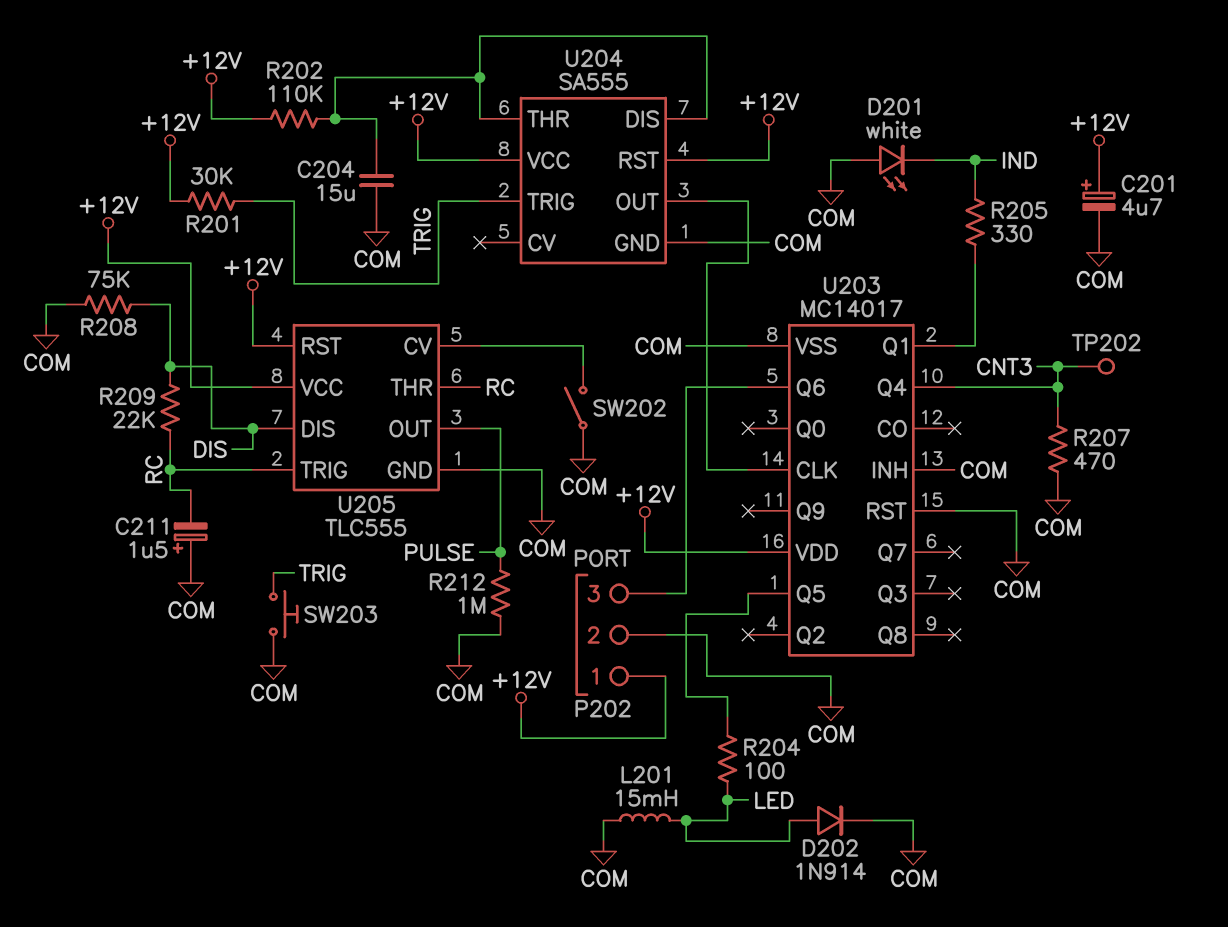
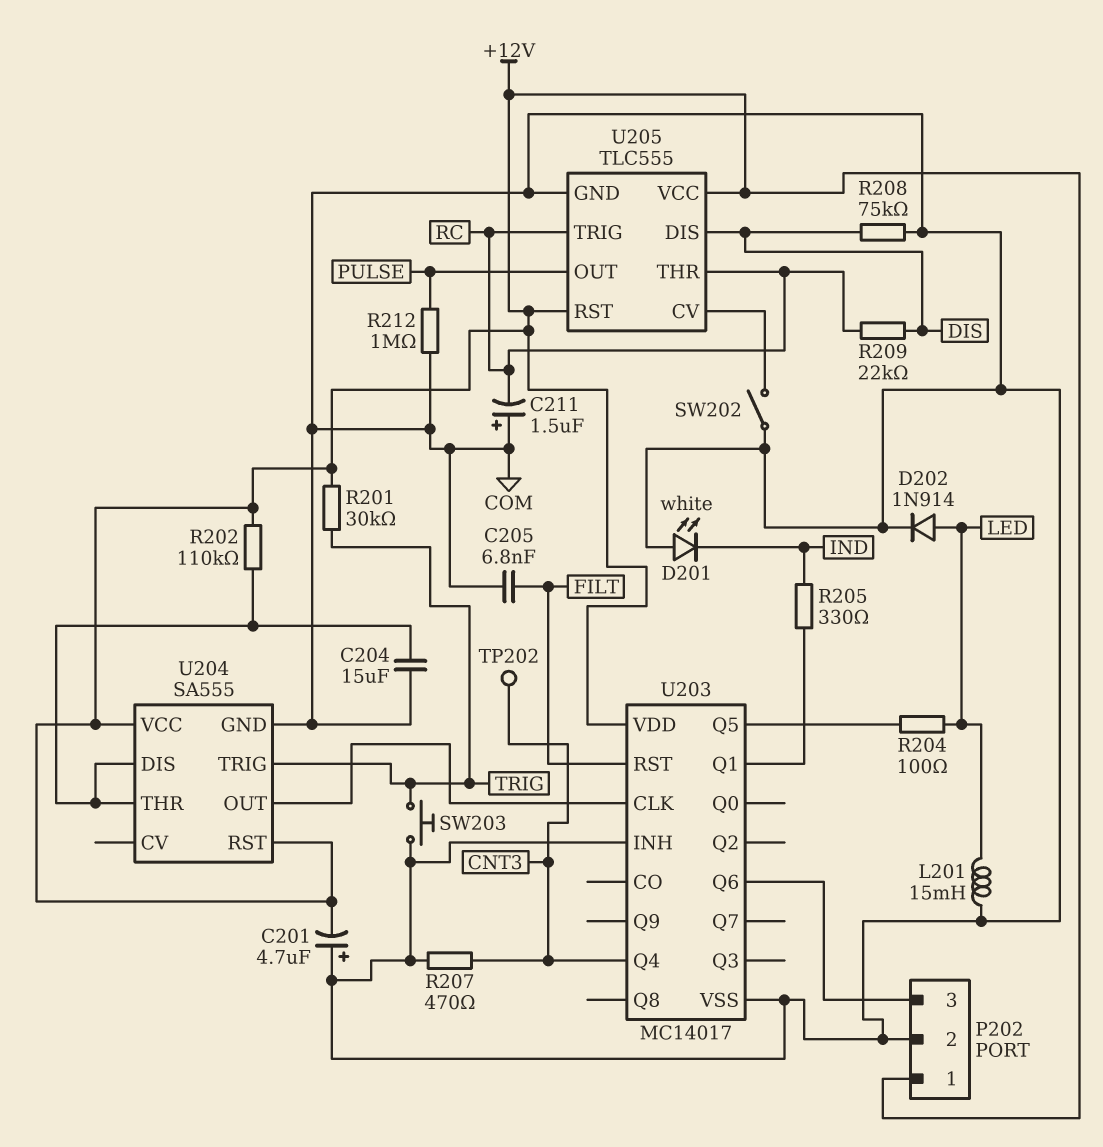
C201: 4.7uF (plus +12V, minus COM) -> 4.7uF (plus COM, minus +12V)
C205: none -> 6.8nF (COM, FILT)
U203 pin RST: COM -> FILT

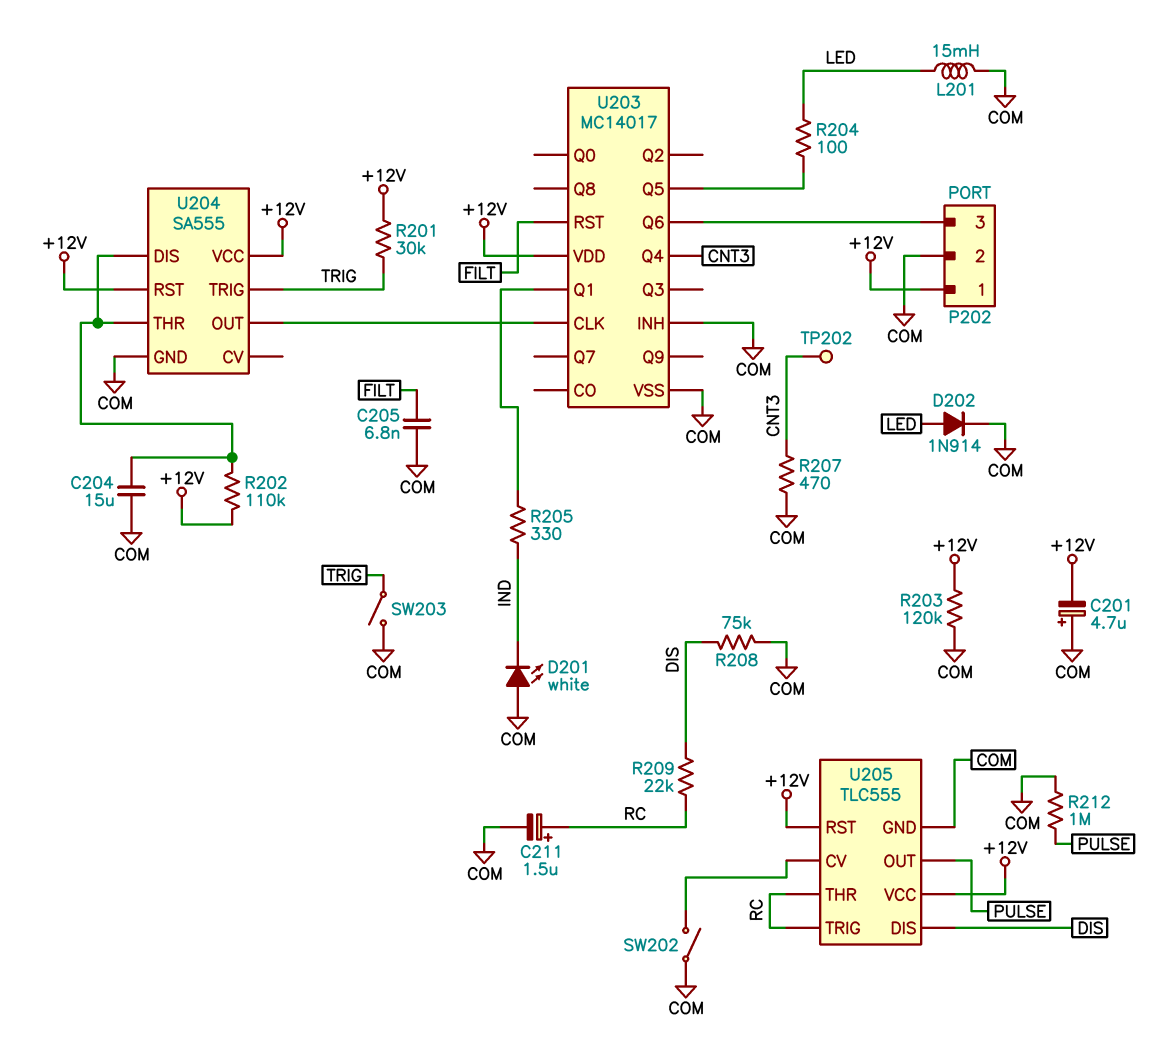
C211: 1.5uF (plus COM, minus RC) -> 1.5uF (plus RC, minus COM)
R203: none -> 120k (+12V, COM)
SW203: button (COM, TRIG) -> switch (COM, TRIG)

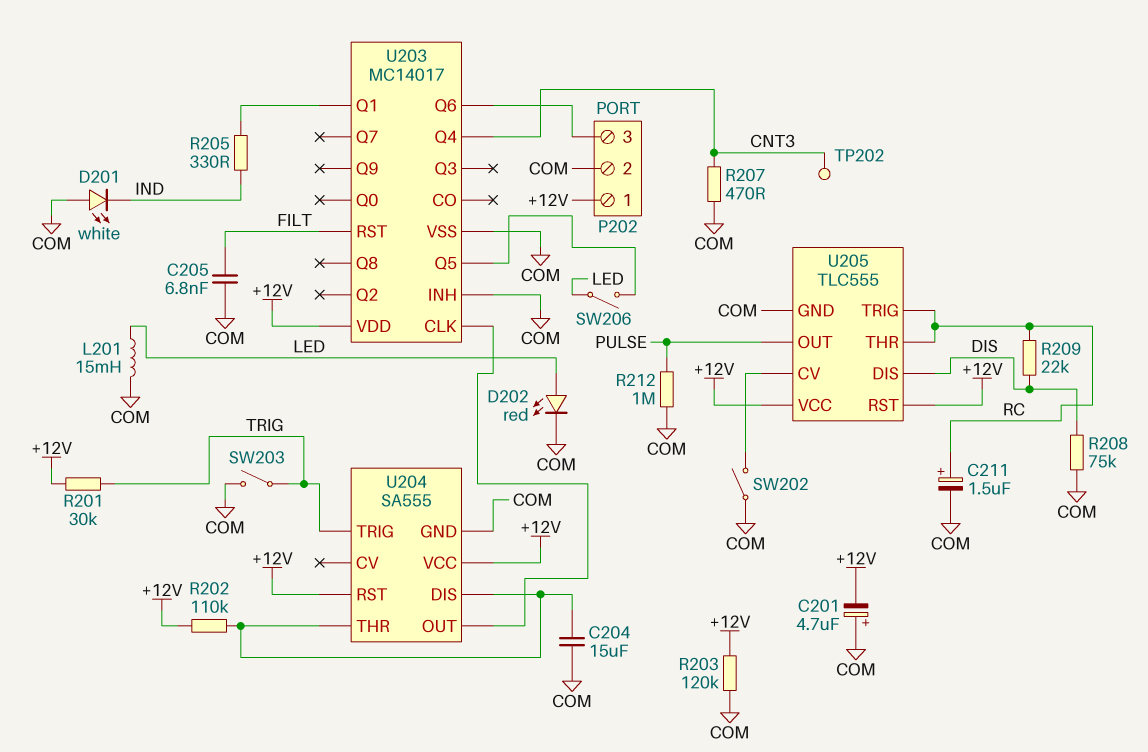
D202: diode 1N914 (A LED, K COM) -> LED red (A LED, K COM)
R204: 100 (LED, U203/Q5) -> none
SW206: none -> switch (LED, U203/Q5)

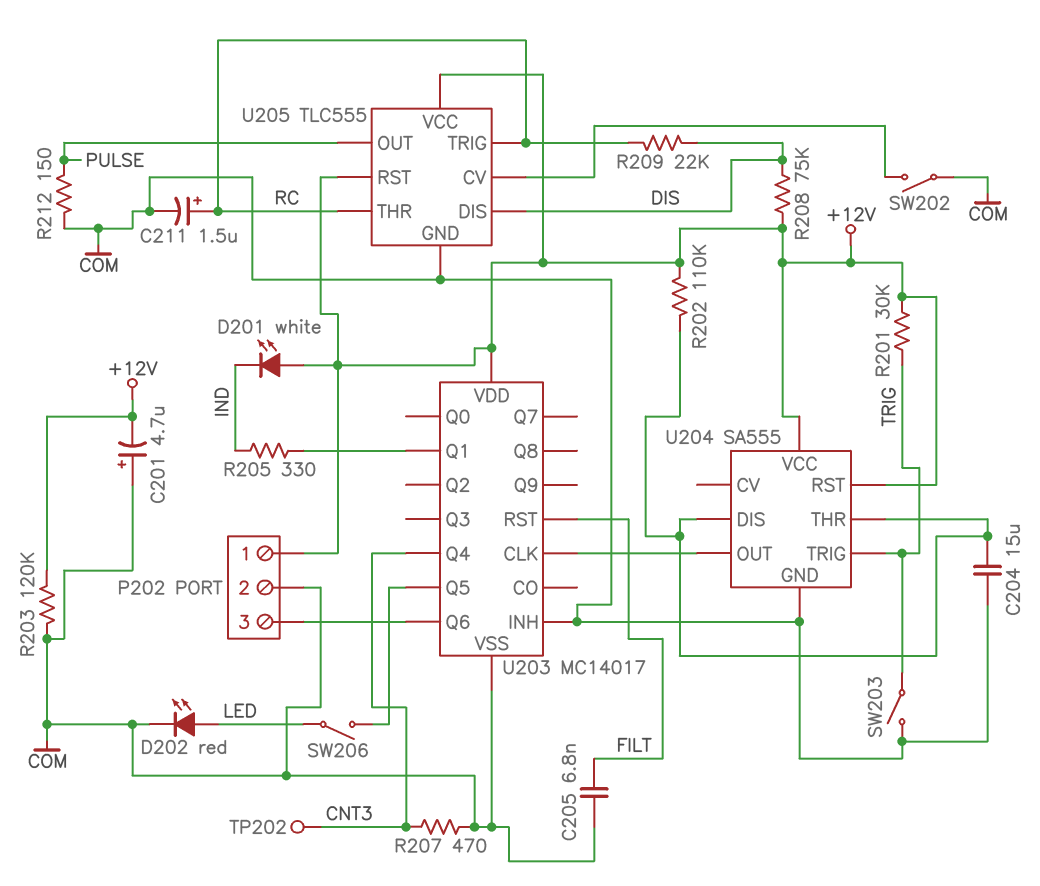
D201: LED white (A COM, K IND) -> LED white (A +12V, K IND)
L201: 15mH (COM, LED) -> none
R208: 75k (COM, DIS) -> 75k (+12V, DIS)
R212: 1M (COM, PULSE) -> 150 (COM, PULSE)

